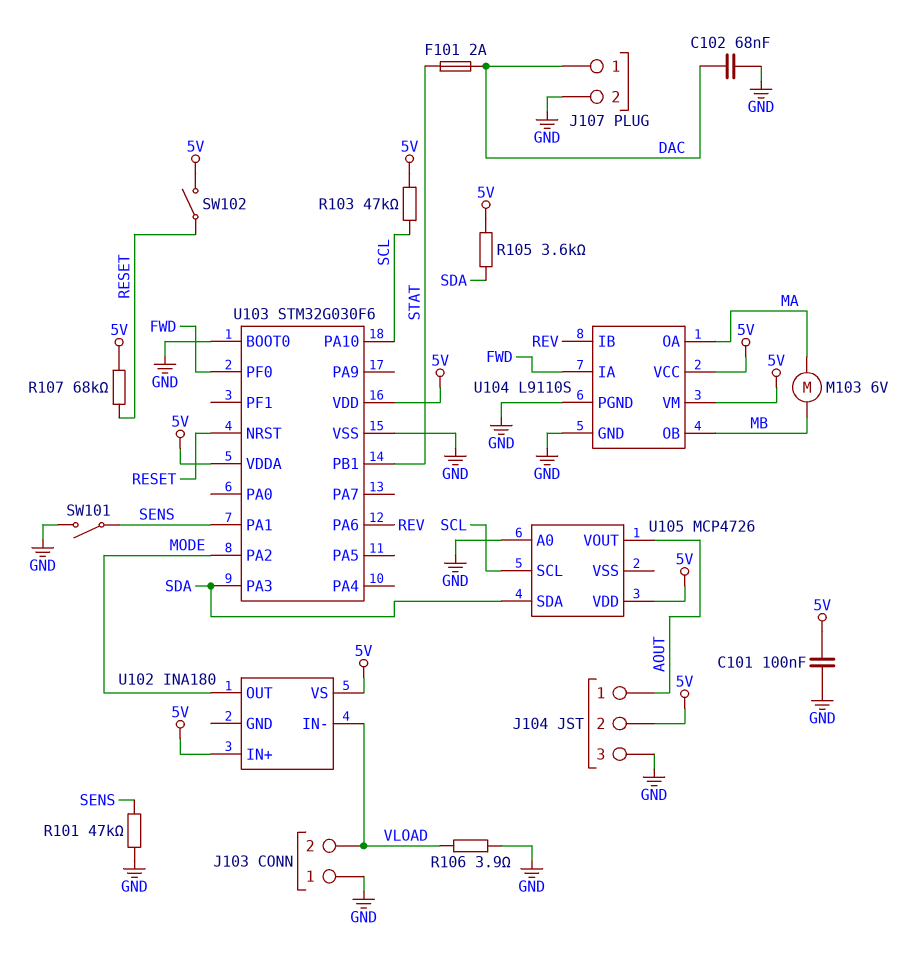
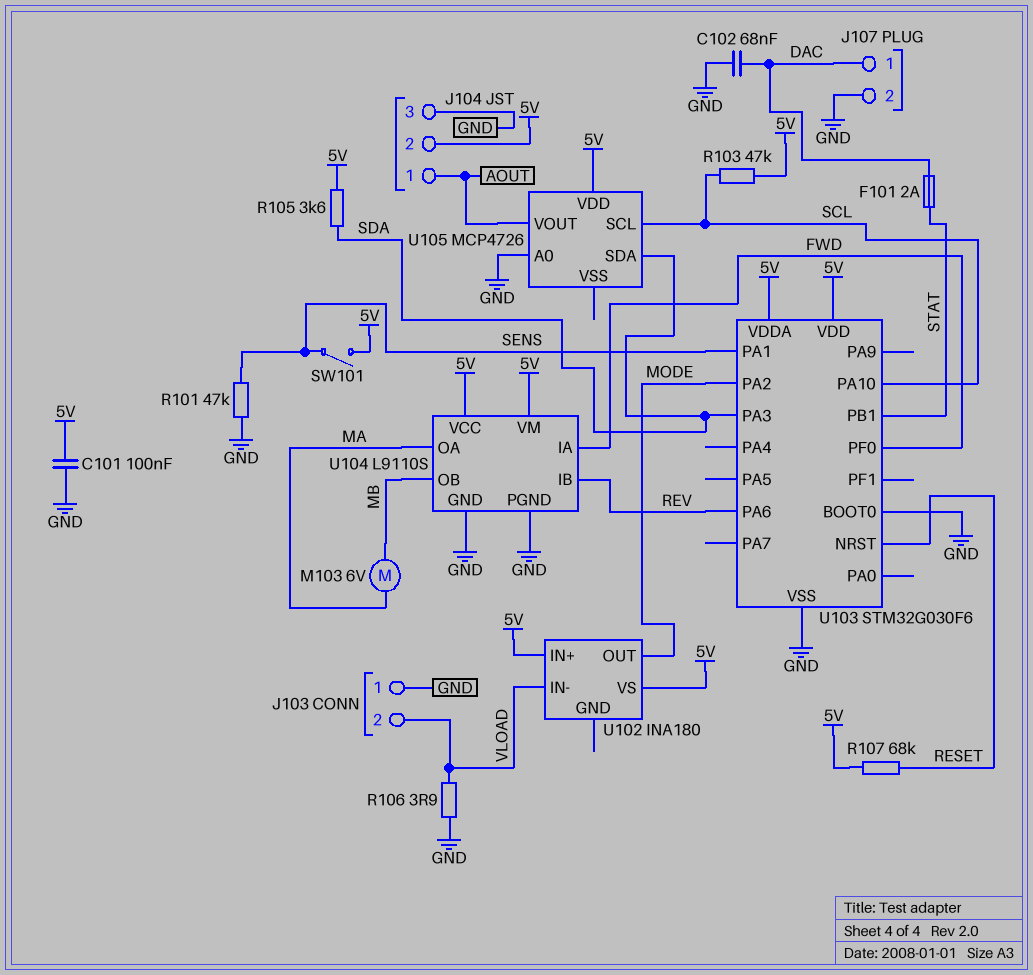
SW101: switch (GND, SENS) -> switch (5V, SENS)
SW102: switch (5V, RESET) -> none

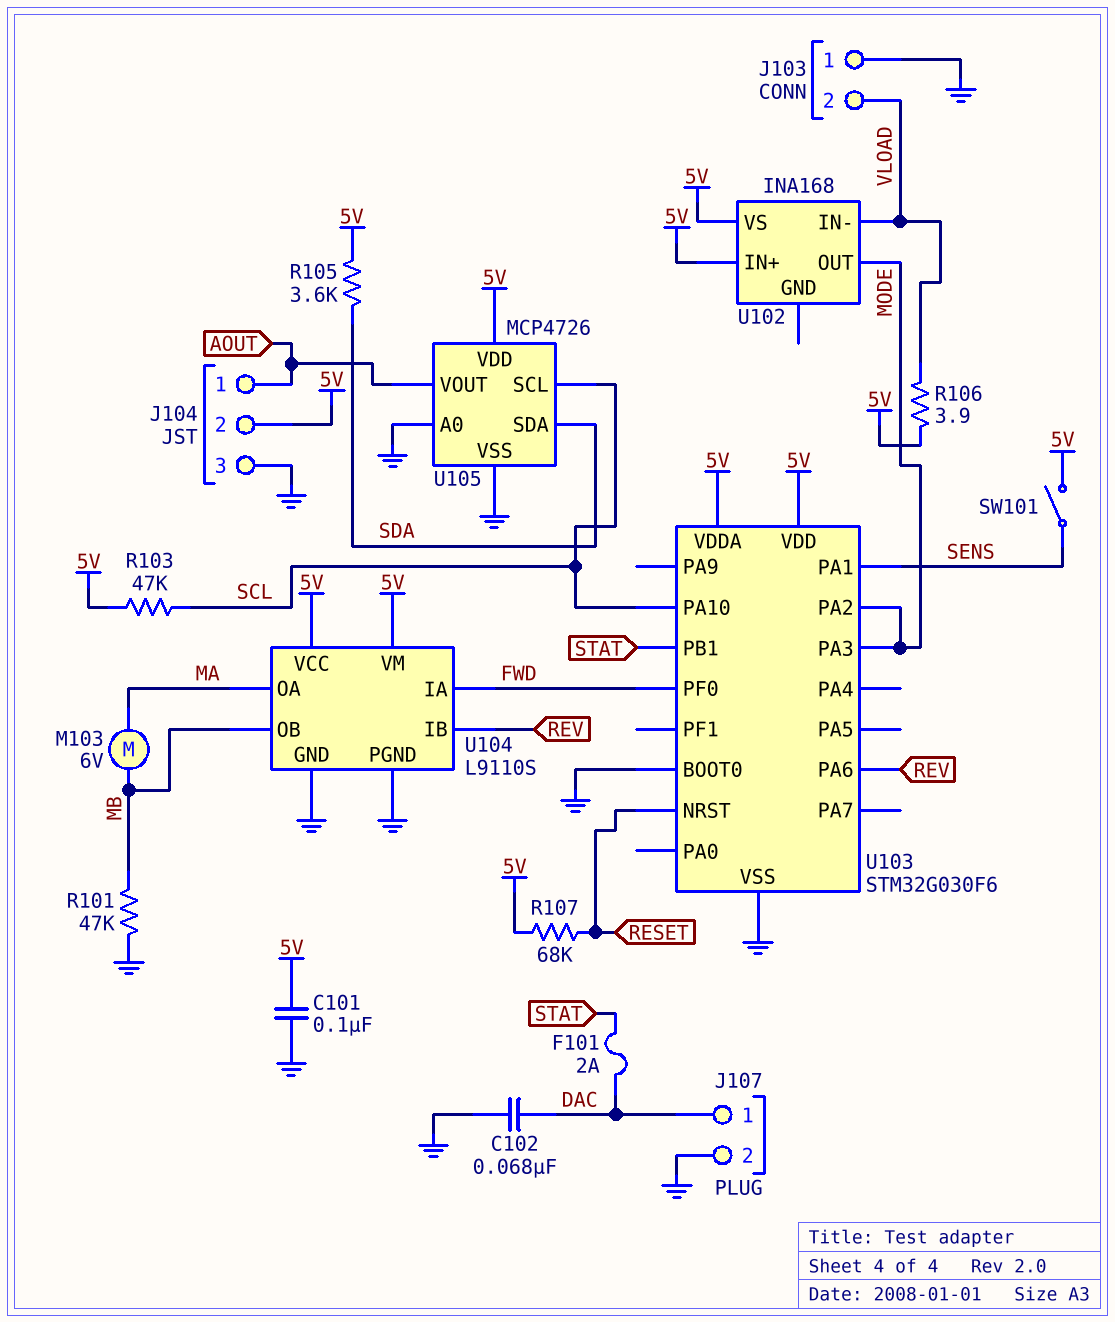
R101: 47k (GND, SENS) -> 47k (GND, MB)
R106: 3.9 (GND, VLOAD) -> 3.9 (5V, VLOAD)
U102: INA180 -> INA168
U103 pin PA3: SDA -> MODE
U105 pin VSS: none -> GND

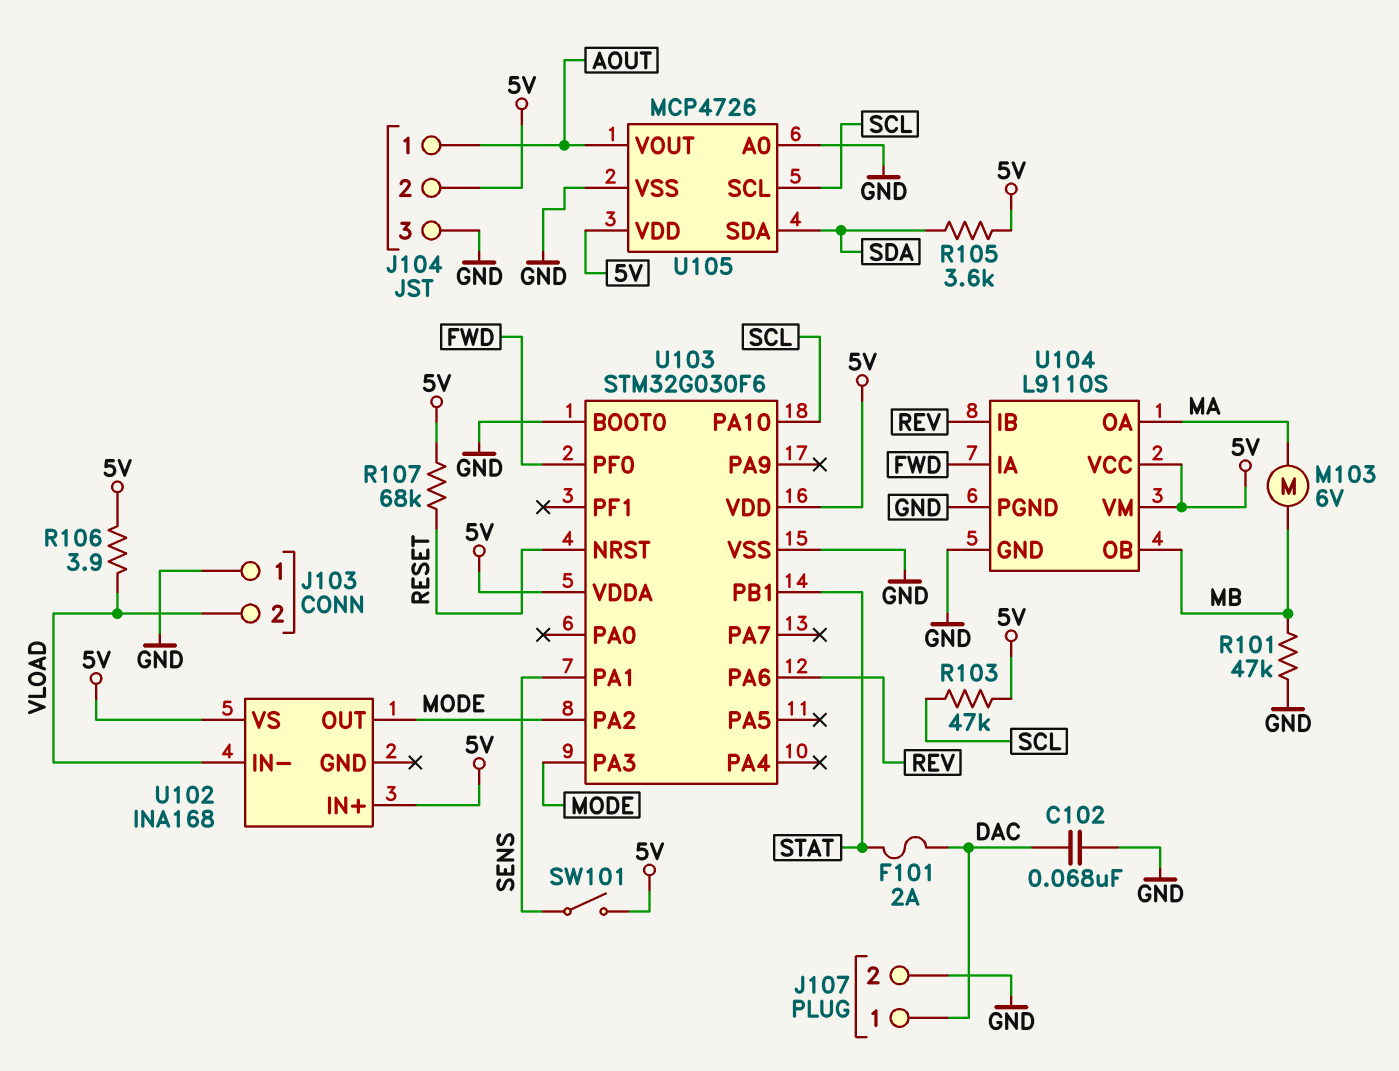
C101: 100nF (5V, GND) -> none

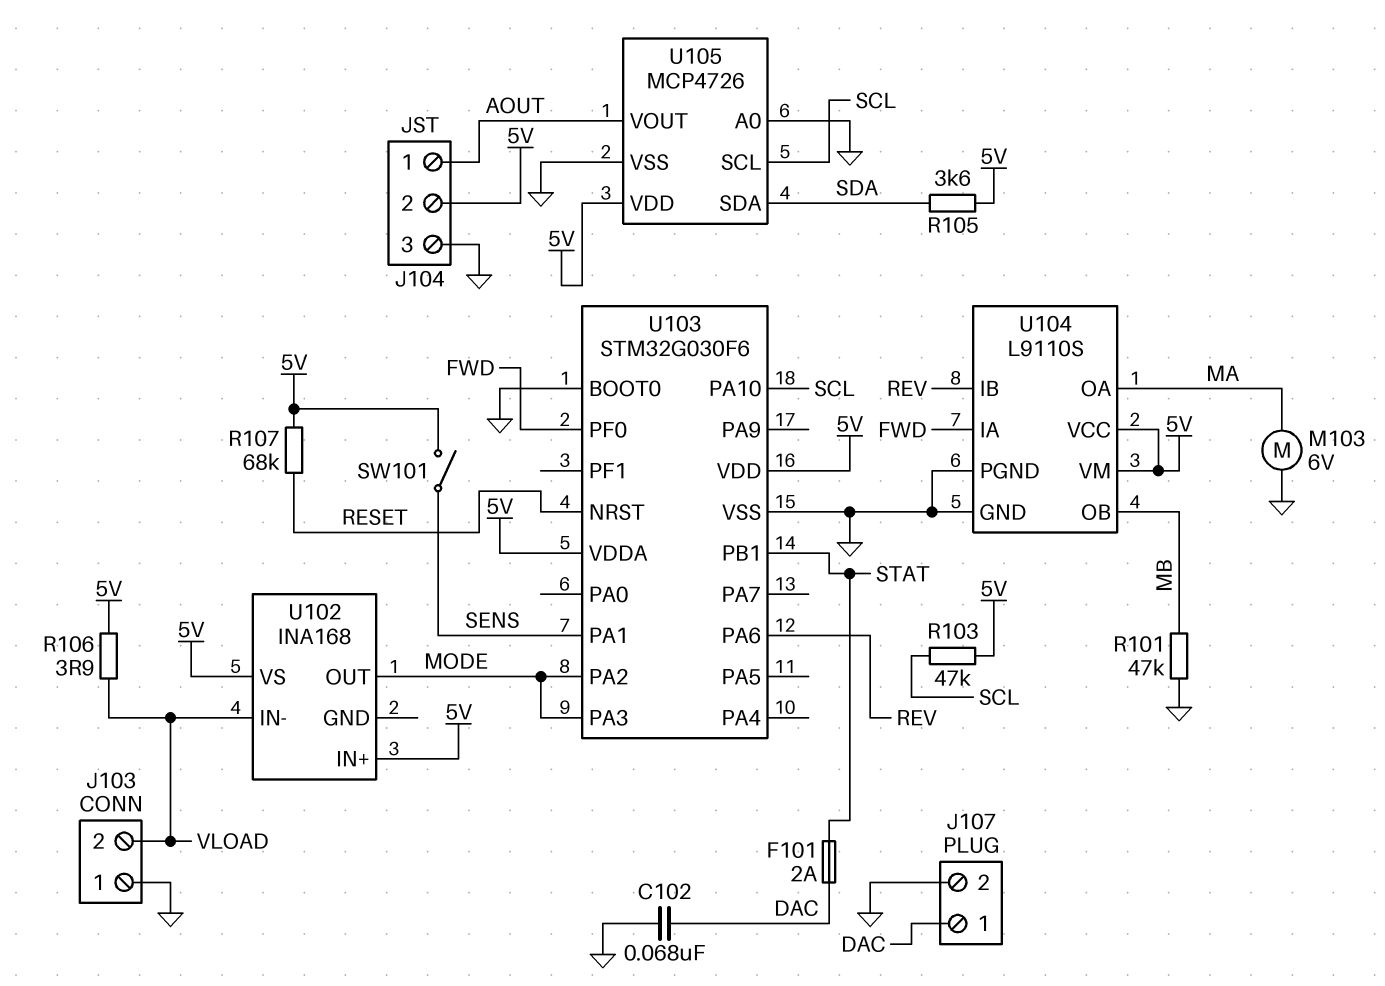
M103: motor 6V (MA, MB) -> motor 6V (GND, MA)

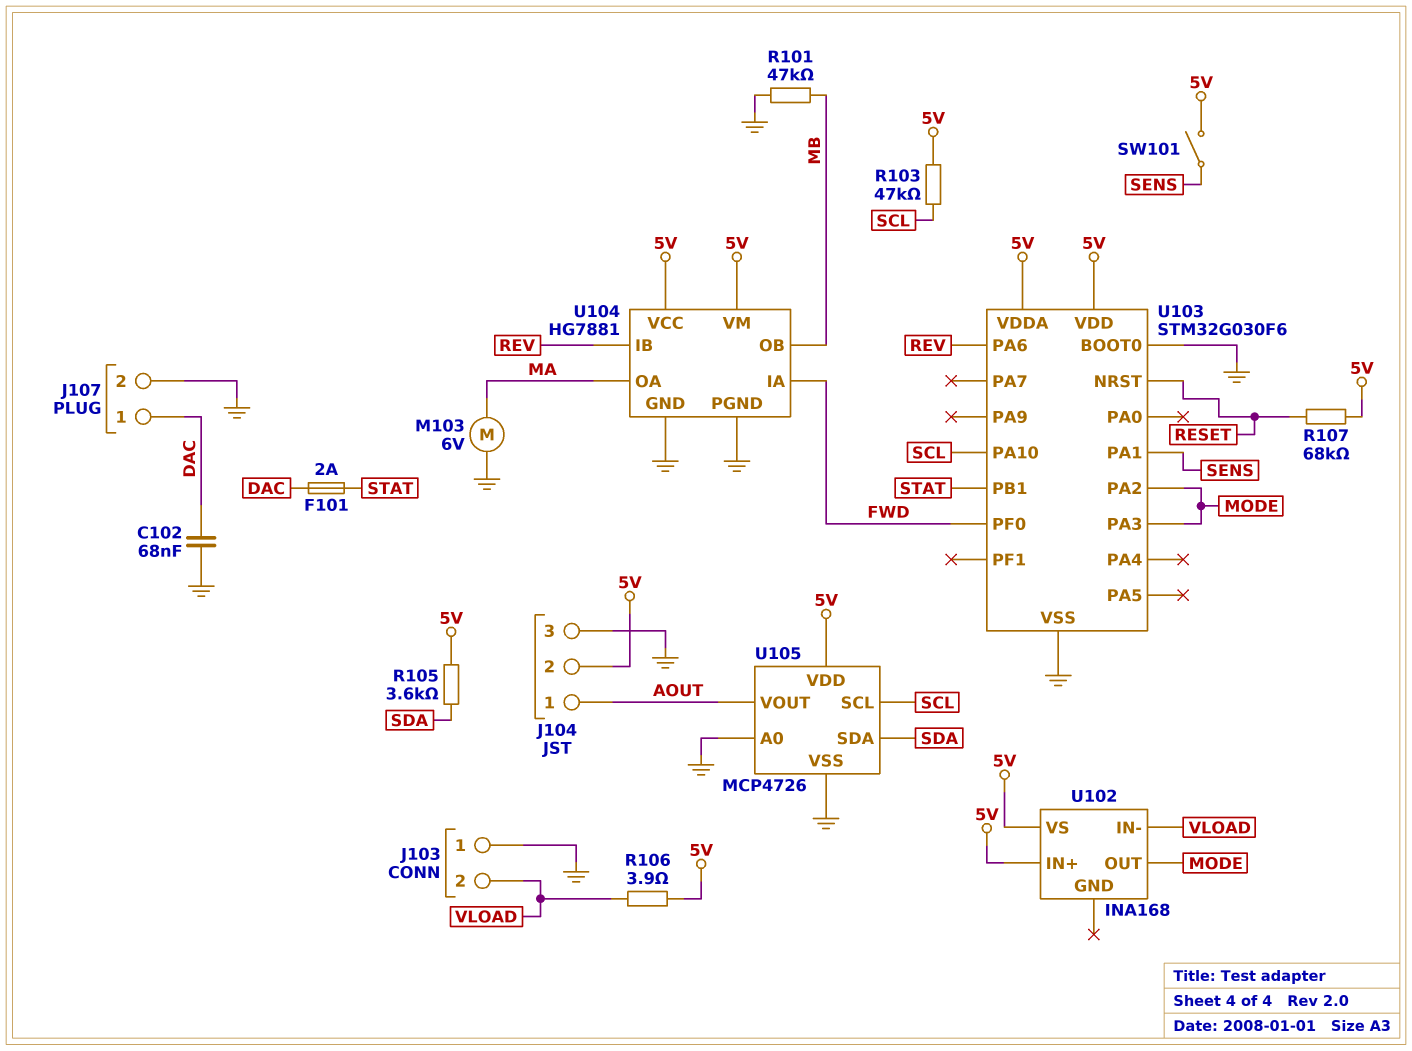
U104: L9110S -> HG7881

